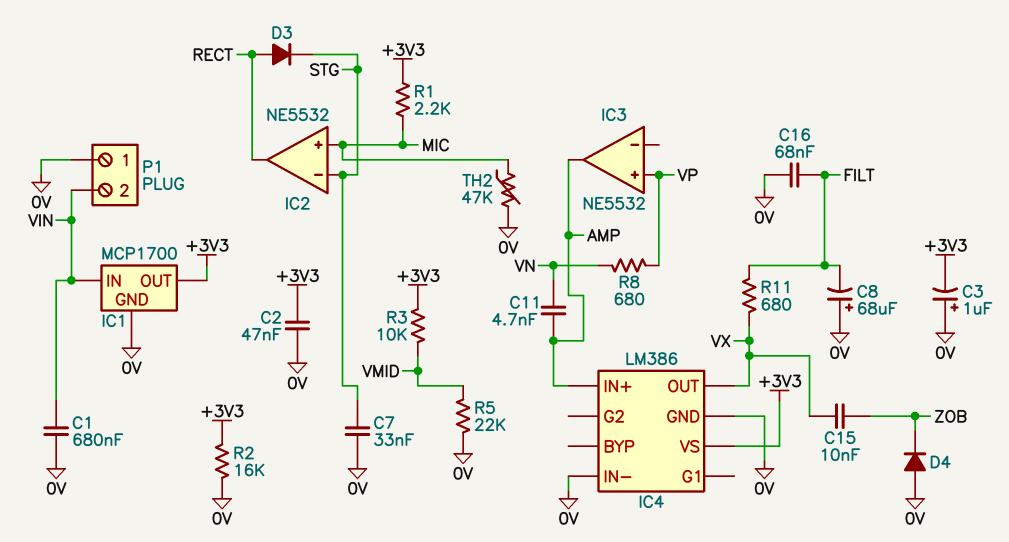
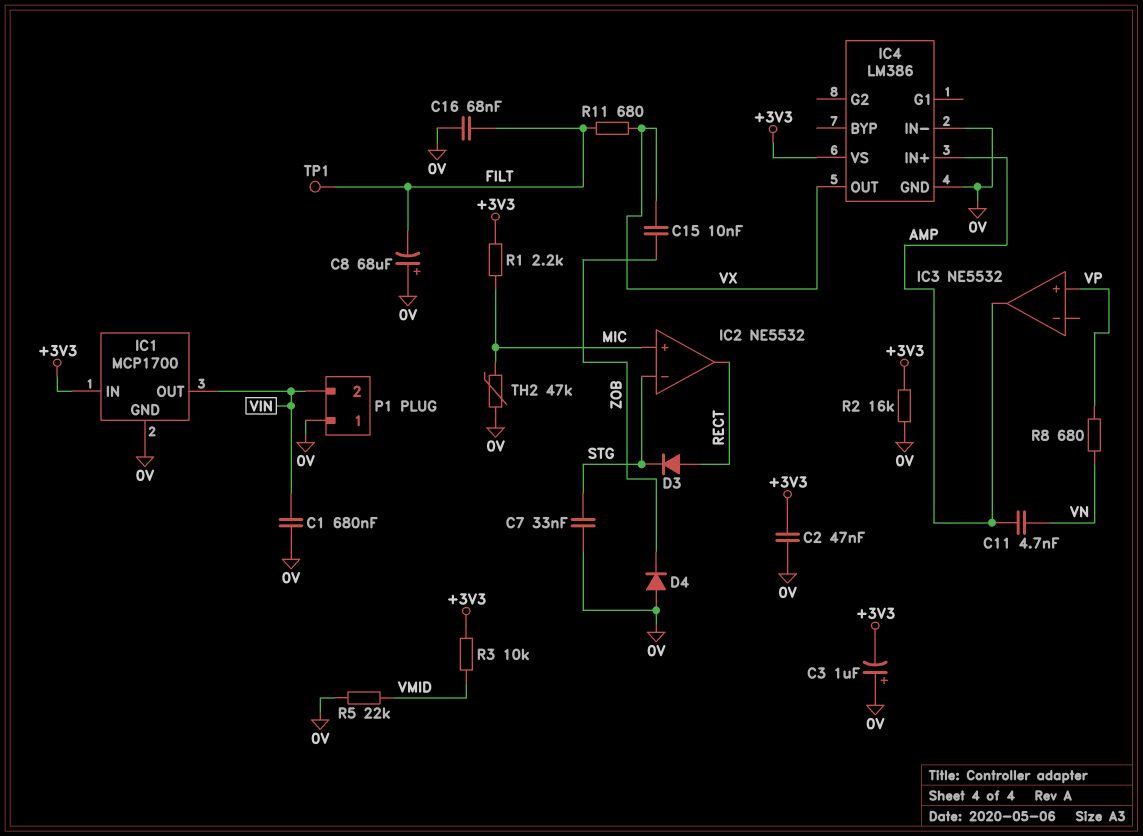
IC1 pin IN: VIN -> +3V3
IC1 pin OUT: +3V3 -> VIN
TP1: none -> test point (FILT)

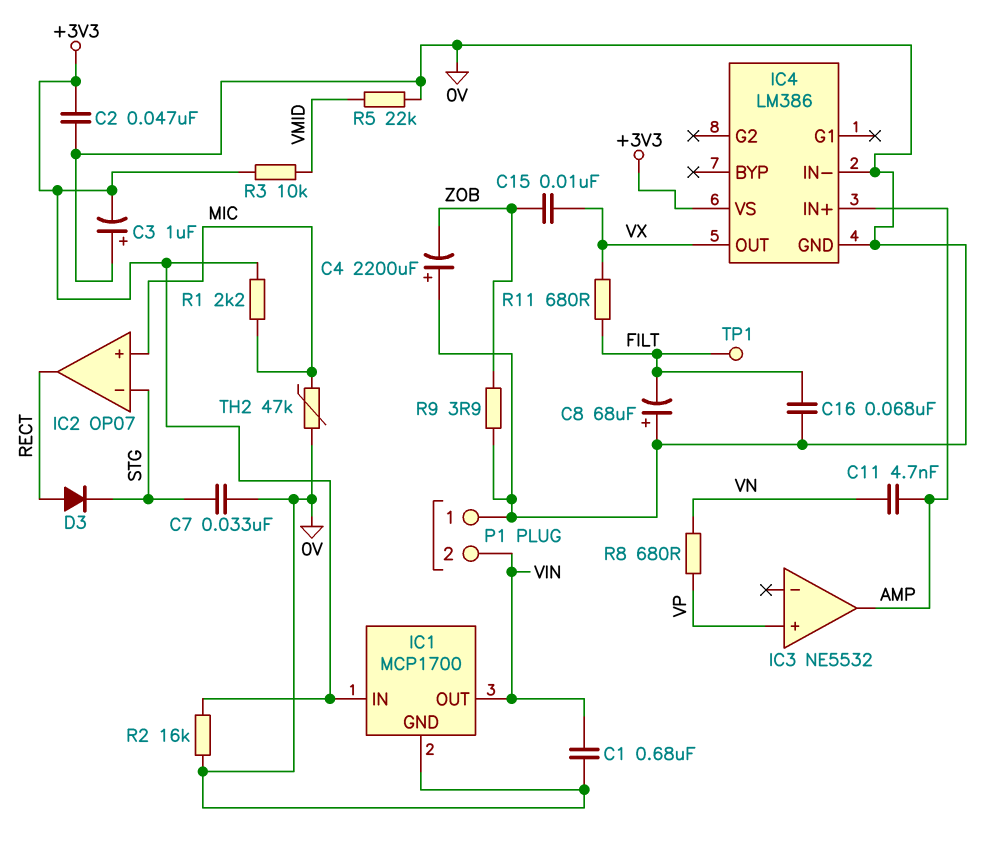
C4: none -> 2200uF (plus 0V, minus ZOB)
D4: diode (A 0V, K ZOB) -> none
IC2: NE5532 -> OP07
R9: none -> 3.9 (0V, ZOB)

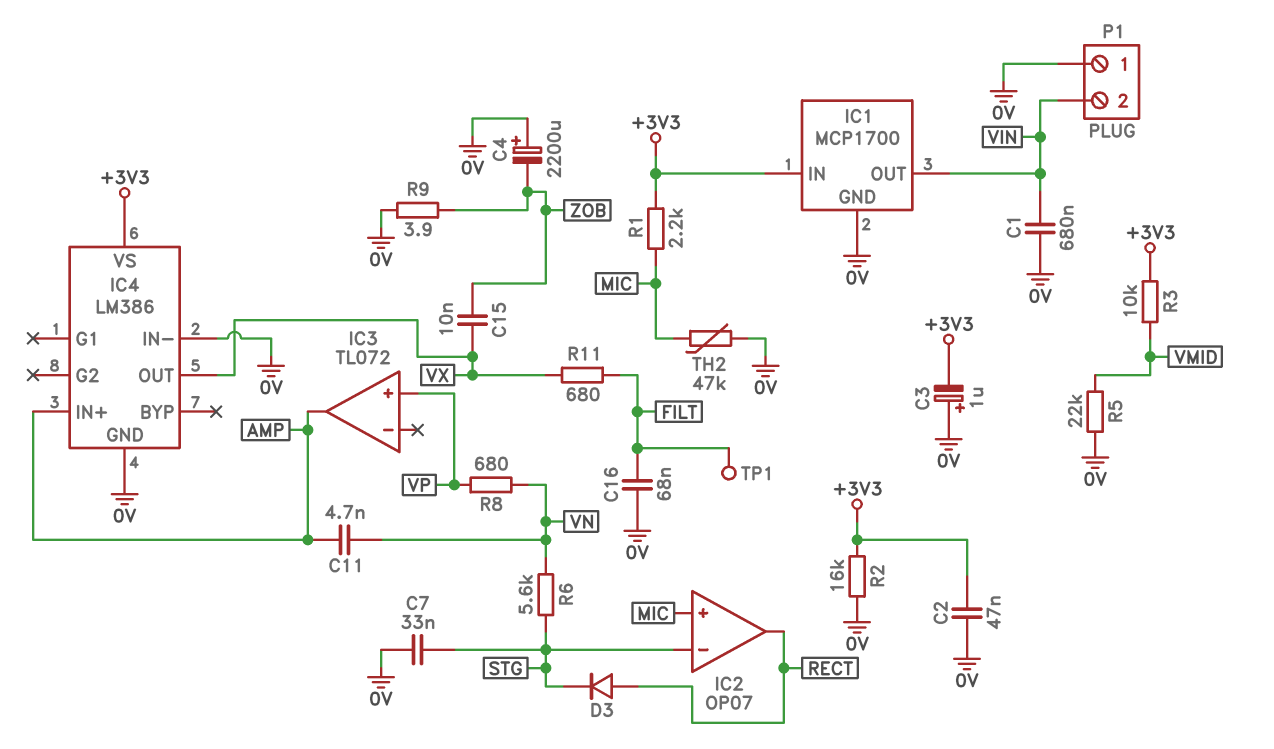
C8: 68uF (plus 0V, minus FILT) -> none
IC3: NE5532 -> TL072
R6: none -> 5.6k (STG, VN)

